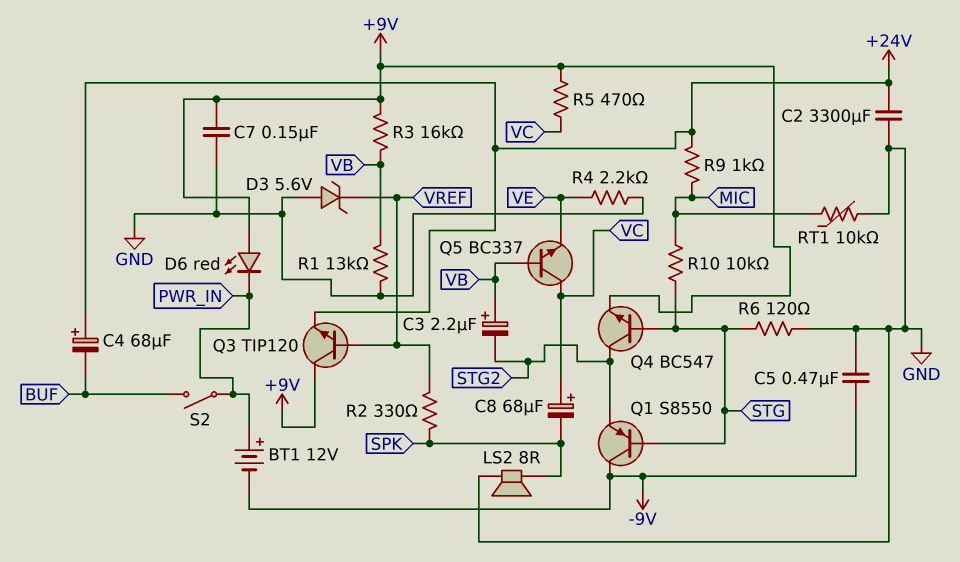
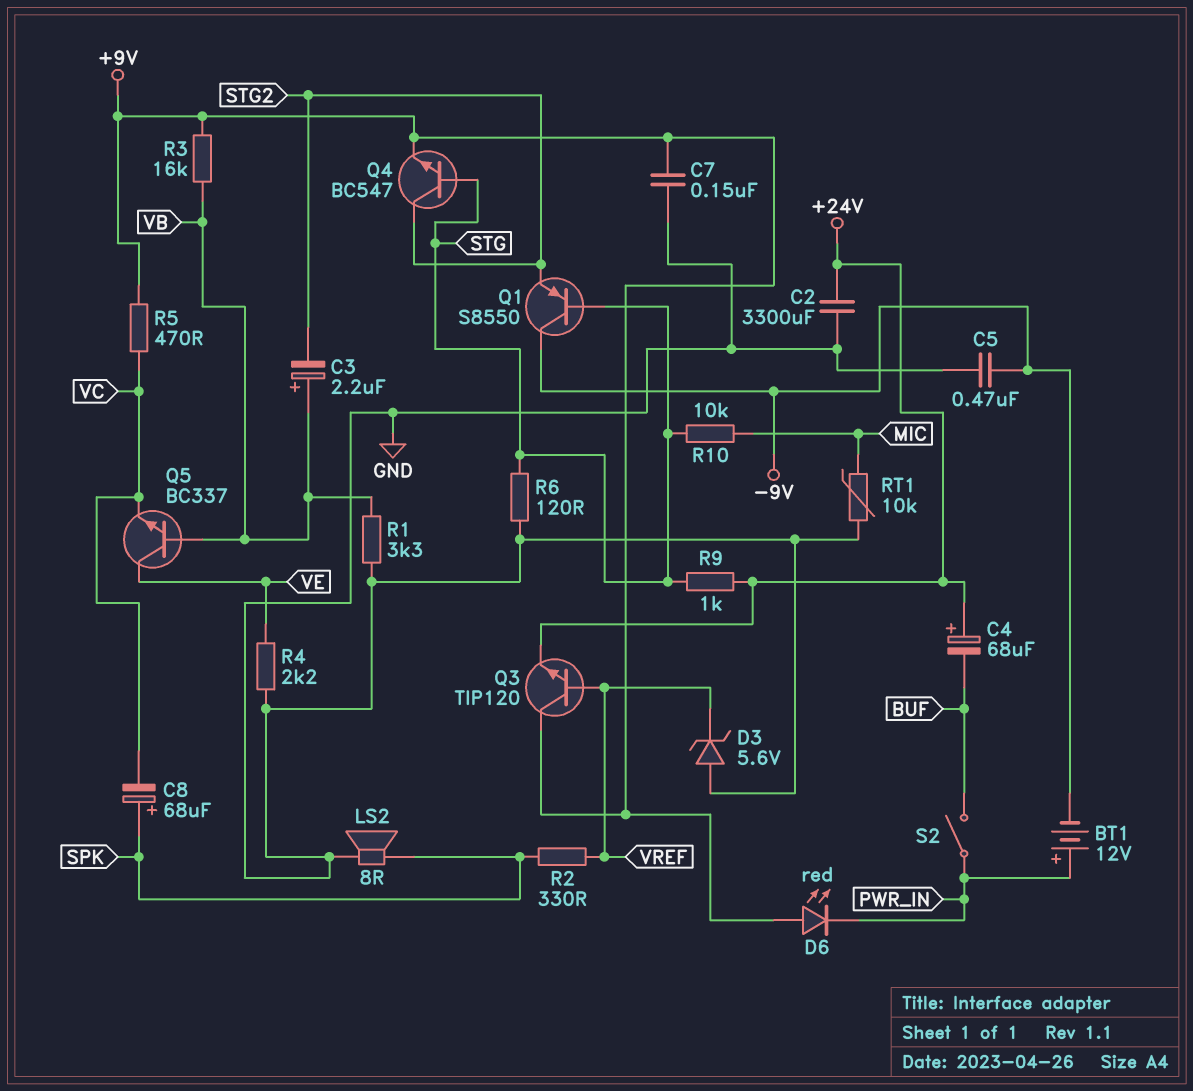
C8: 68uF (plus VC, minus SPK) -> 68uF (plus SPK, minus VC)
Q5: NPN BC337 (B VB, C VC, E VE) -> NPN BC337 (B VB, C VE, E VC)
R1: 13k (GND, VB) -> 3.3k (GND, VB)
R9: 1k (+24V, MIC) -> 1k (+24V, STG)

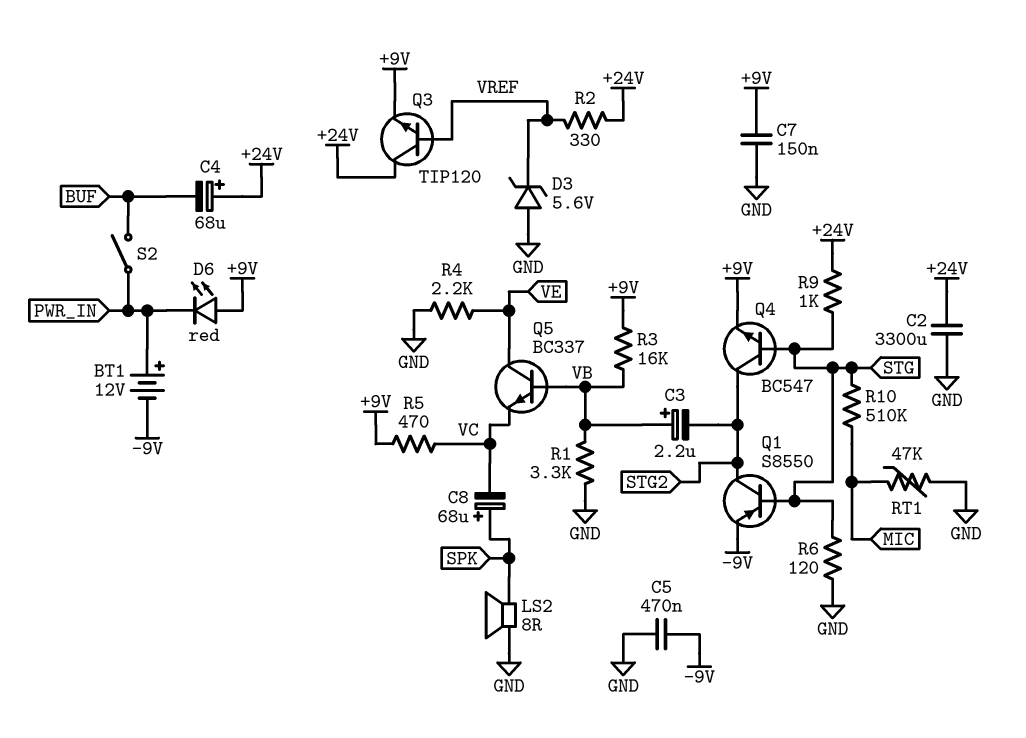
Q1: PNP S8550 (B STG, C -9V, E STG2) -> PNP S8550 (B STG, C STG2, E -9V)
Q3: NPN TIP120 (B VREF, C +9V, E +24V) -> NPN TIP120 (B VREF, C +24V, E +9V)
R2: 330 (SPK, VREF) -> 330 (+24V, VREF)
R10: 10k (MIC, STG) -> 510k (MIC, STG)
RT1: 10k (GND, MIC) -> 47k (GND, MIC)

